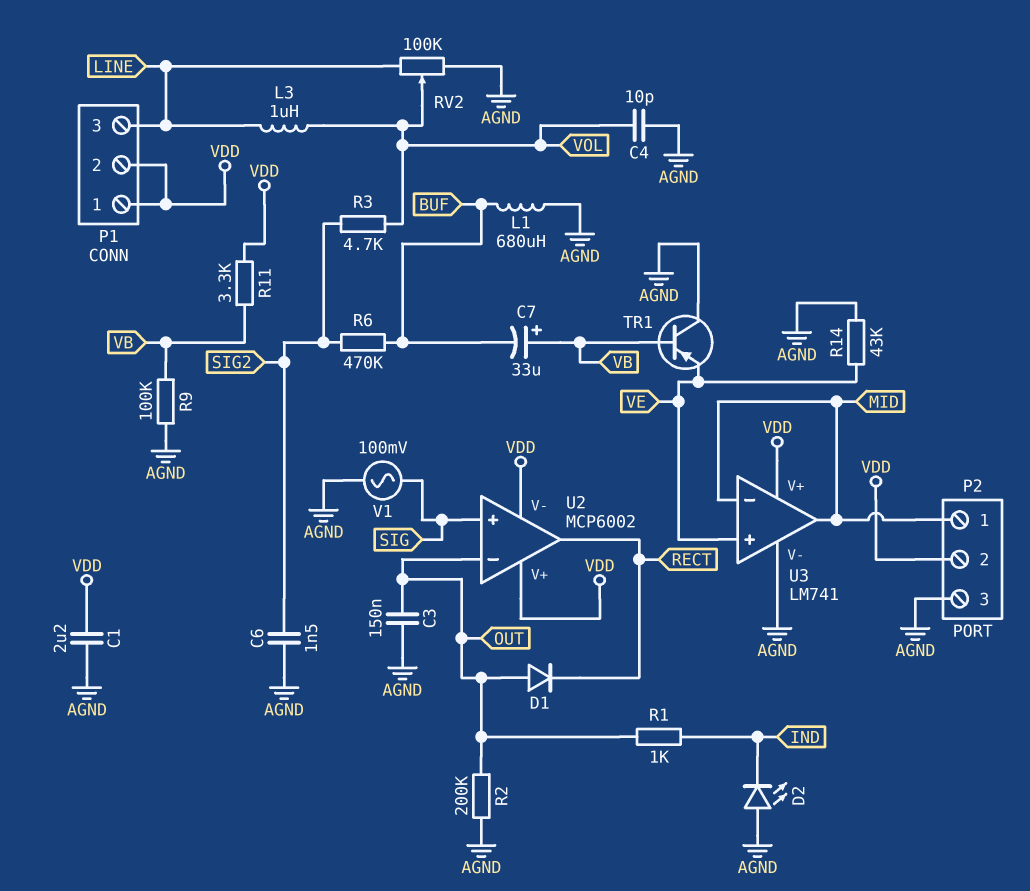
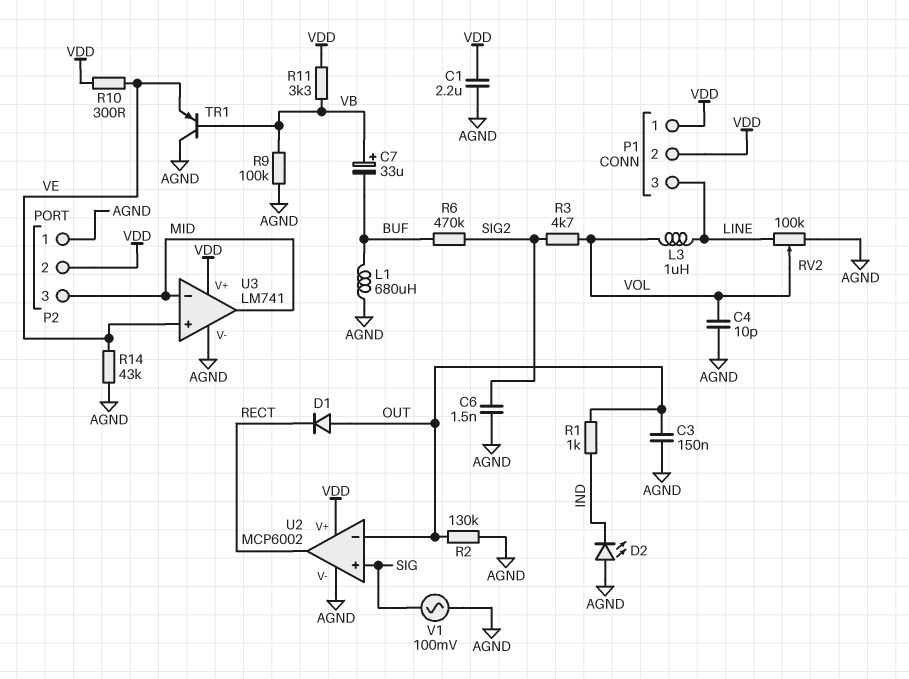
P2 pin 1: MID -> AGND
P2 pin 3: AGND -> MID
R2: 200k (AGND, OUT) -> 130k (AGND, OUT)
R10: none -> 300 (VDD, VE)
U2 pin V-: VDD -> AGND

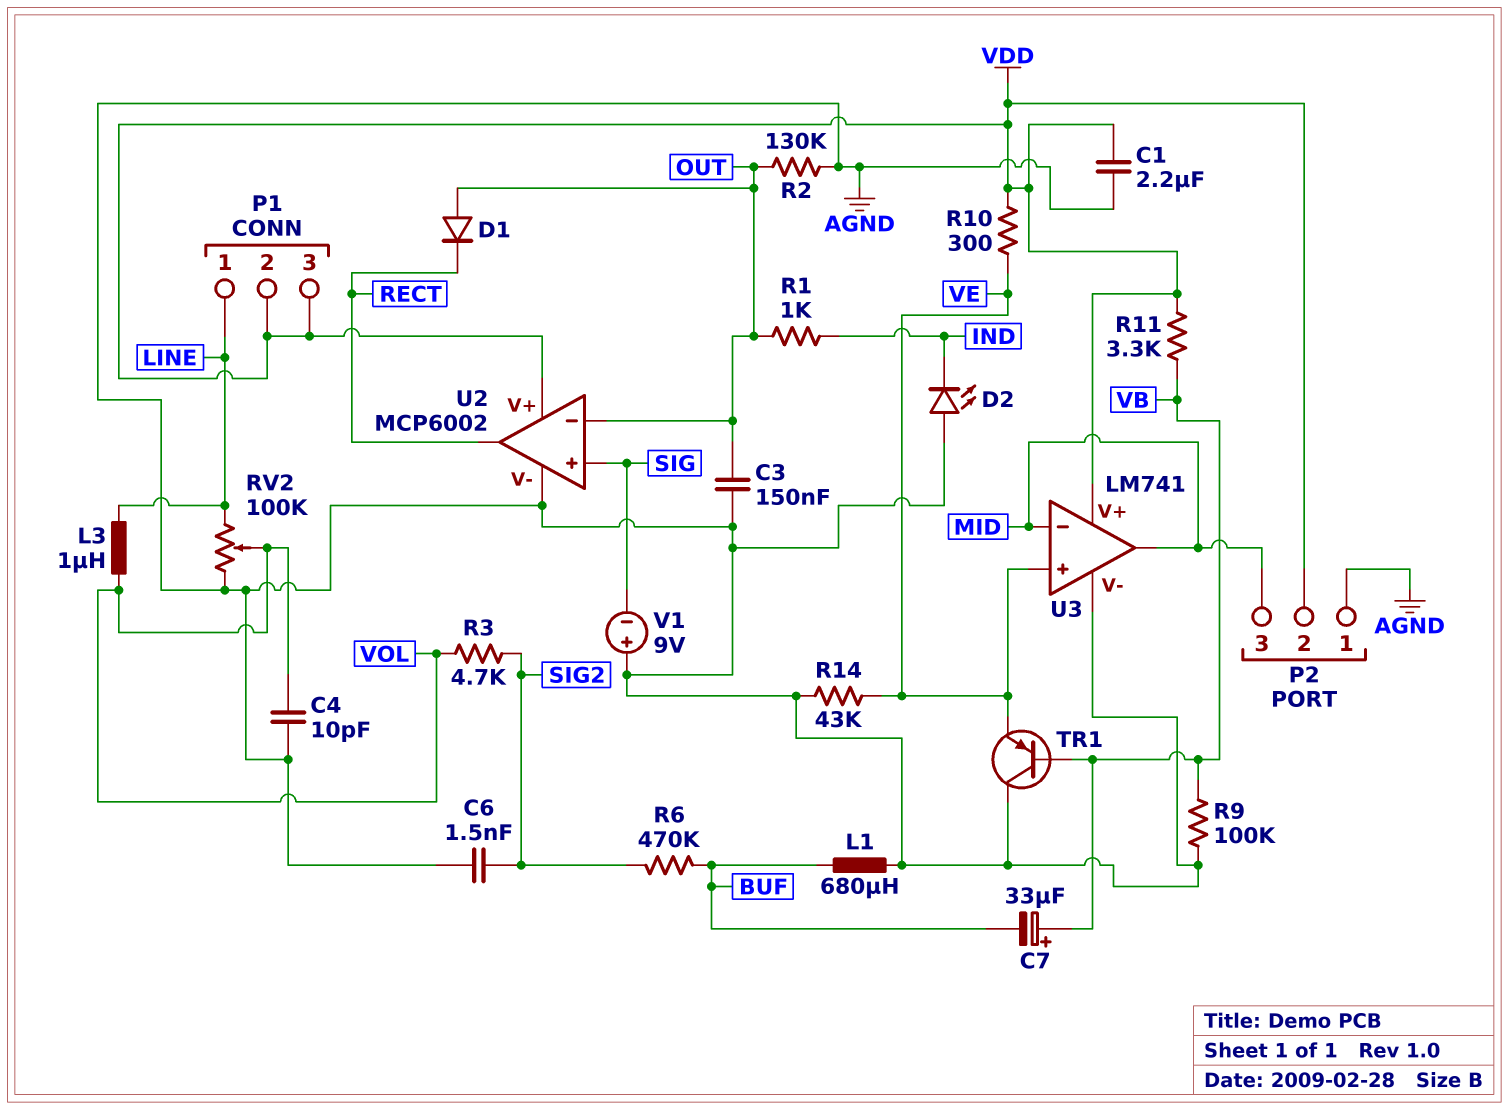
P1 pin 1: VDD -> LINE
P1 pin 3: LINE -> VDD
V1: AC 100mV (AGND, SIG) -> 9V (plus AGND, minus SIG)

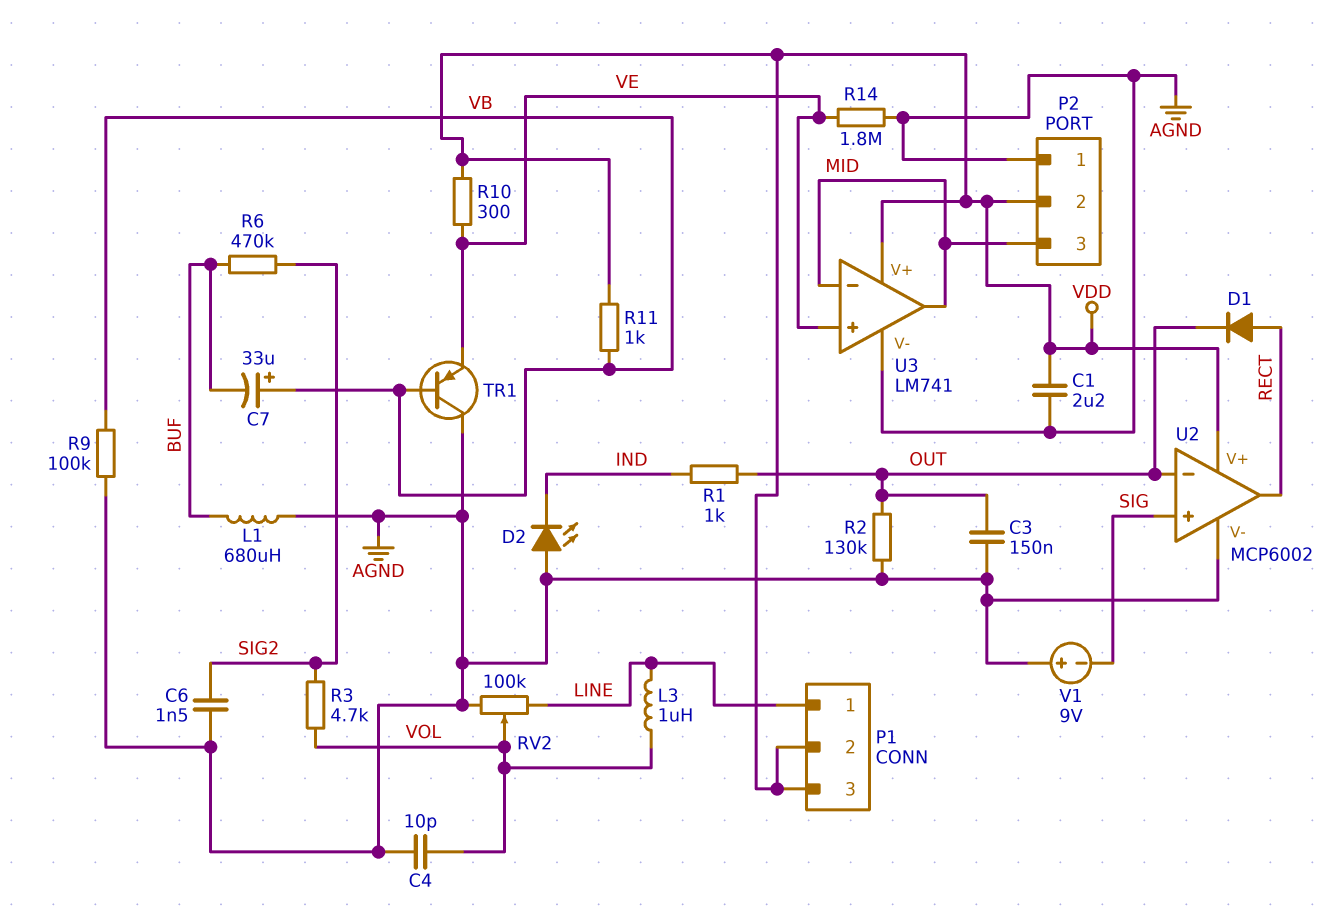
D1: diode (A OUT, K RECT) -> diode (A RECT, K OUT)
R11: 3.3k (VB, VDD) -> 1k (VB, VDD)
R14: 43k (AGND, VE) -> 1.8M (AGND, VE)

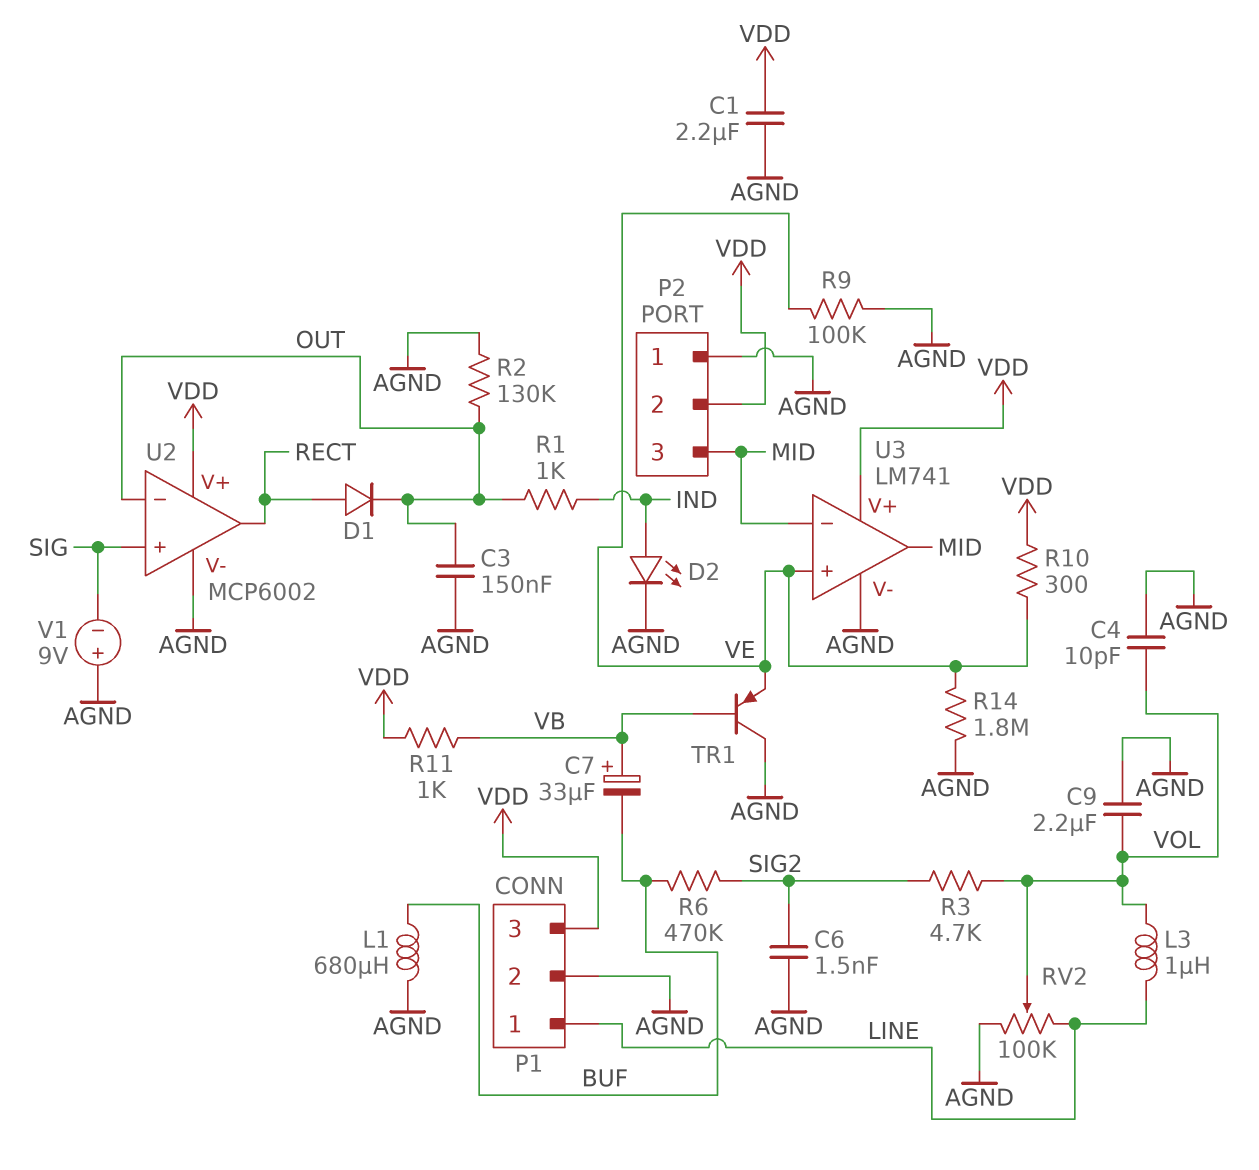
C9: none -> 2.2uF (AGND, VOL)
D2: LED (A AGND, K IND) -> LED (A IND, K AGND)
P1 pin 2: VDD -> AGND
R9: 100k (AGND, VB) -> 100k (AGND, VE)

